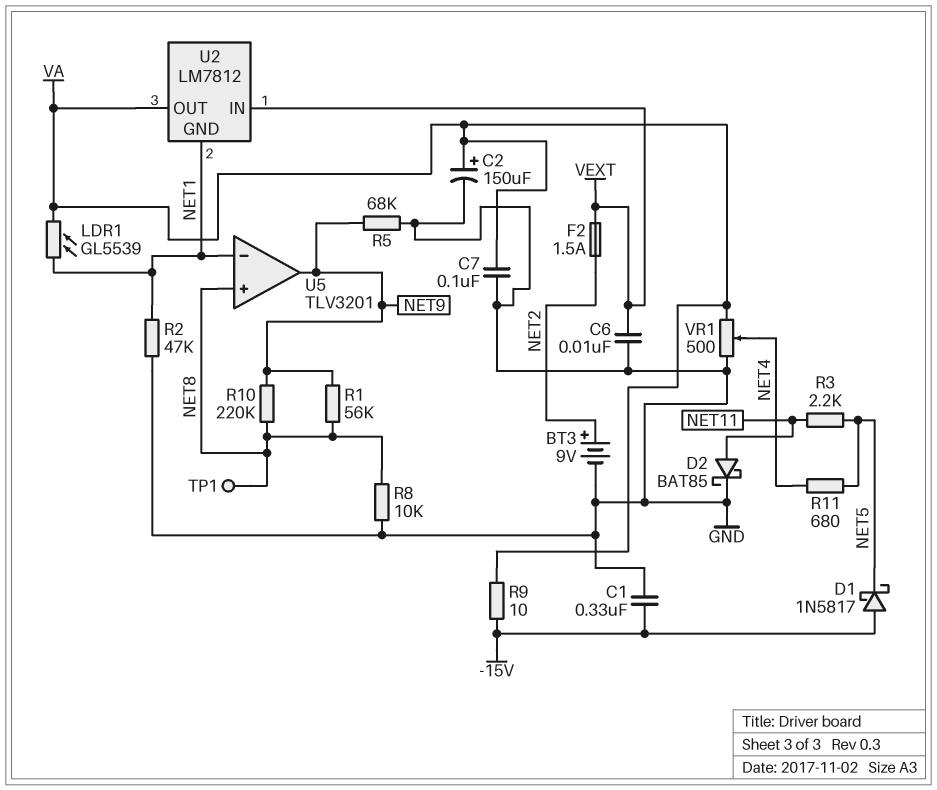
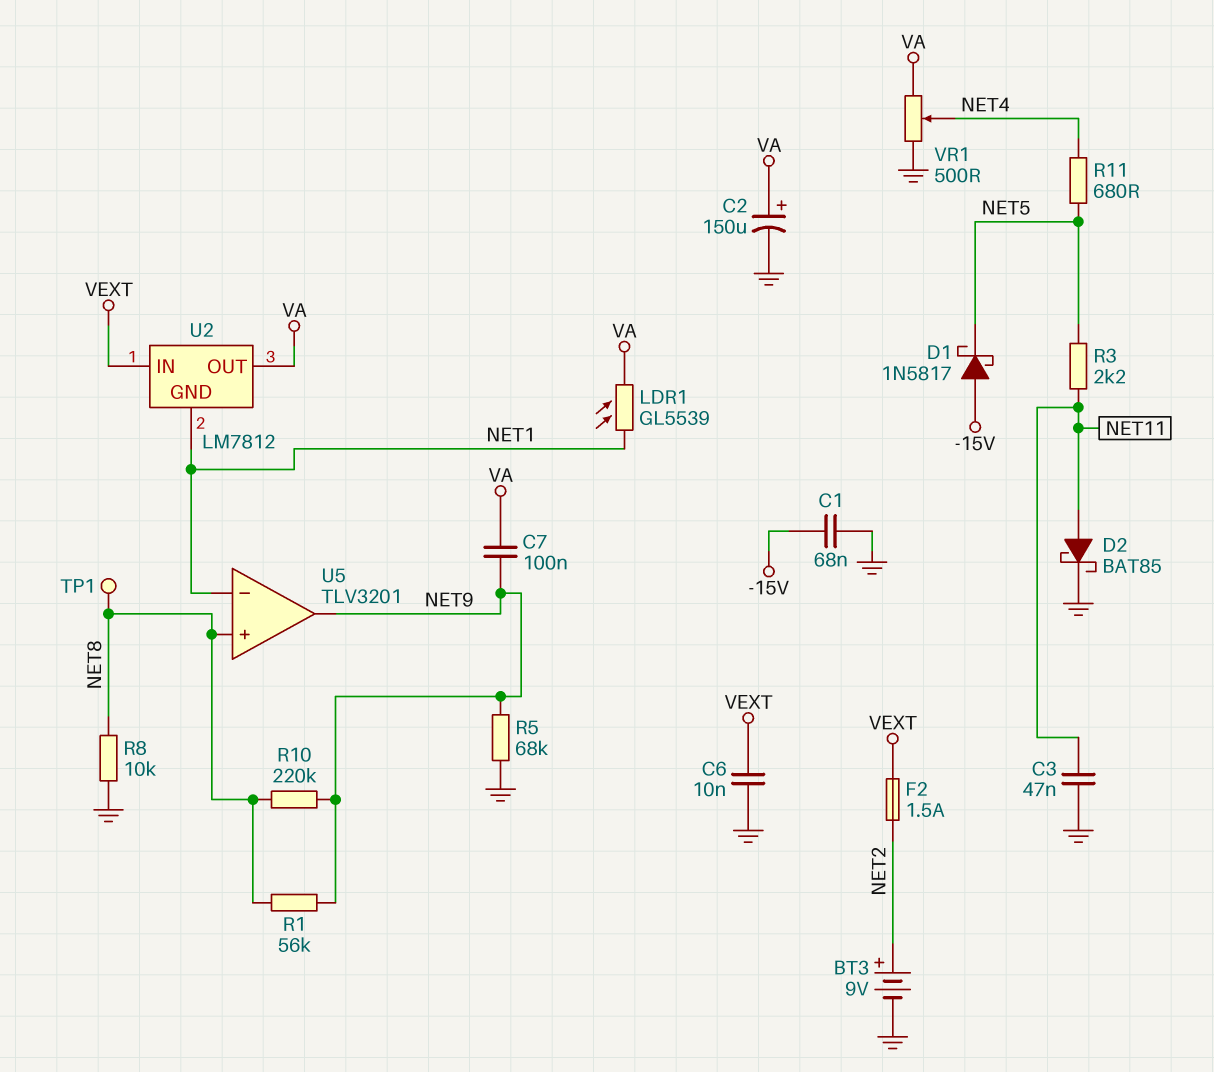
C1: 330nF (-15V, GND) -> 68nF (-15V, GND)
C3: none -> 47nF (GND, NET11)
C7: 100nF (GND, VA) -> 100nF (NET9, VA)
R2: 47k (GND, NET1) -> none
R9: 10 (-15V, VA) -> none

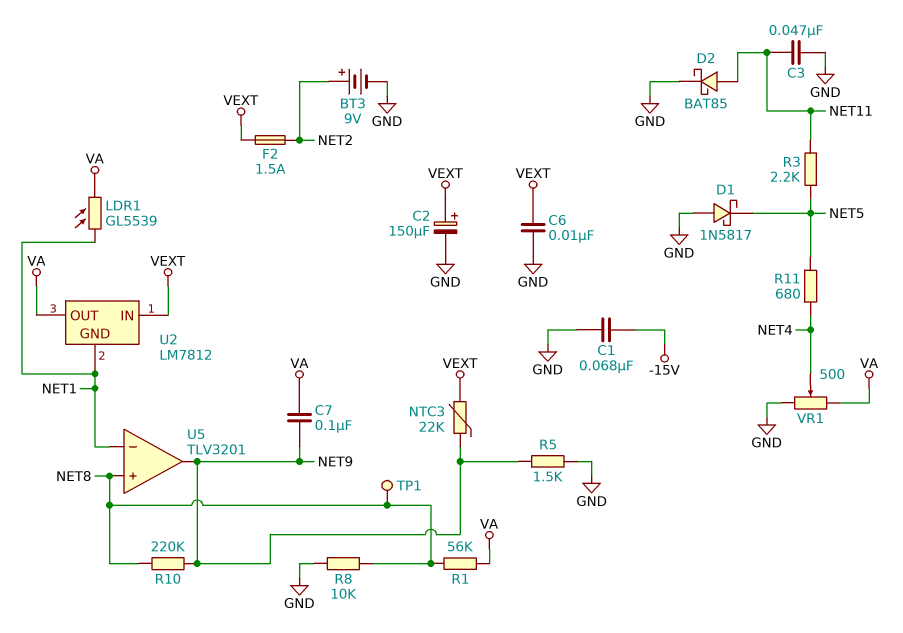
C2: 150uF (plus VA, minus GND) -> 150uF (plus VEXT, minus GND)
D1: schottky 1N5817 (A -15V, K NET5) -> schottky 1N5817 (A GND, K NET5)
NTC3: none -> 22k (NET9, VEXT)
R1: 56k (NET8, NET9) -> 56k (NET8, VA)
R5: 68k (GND, NET9) -> 1.5k (GND, NET9)

